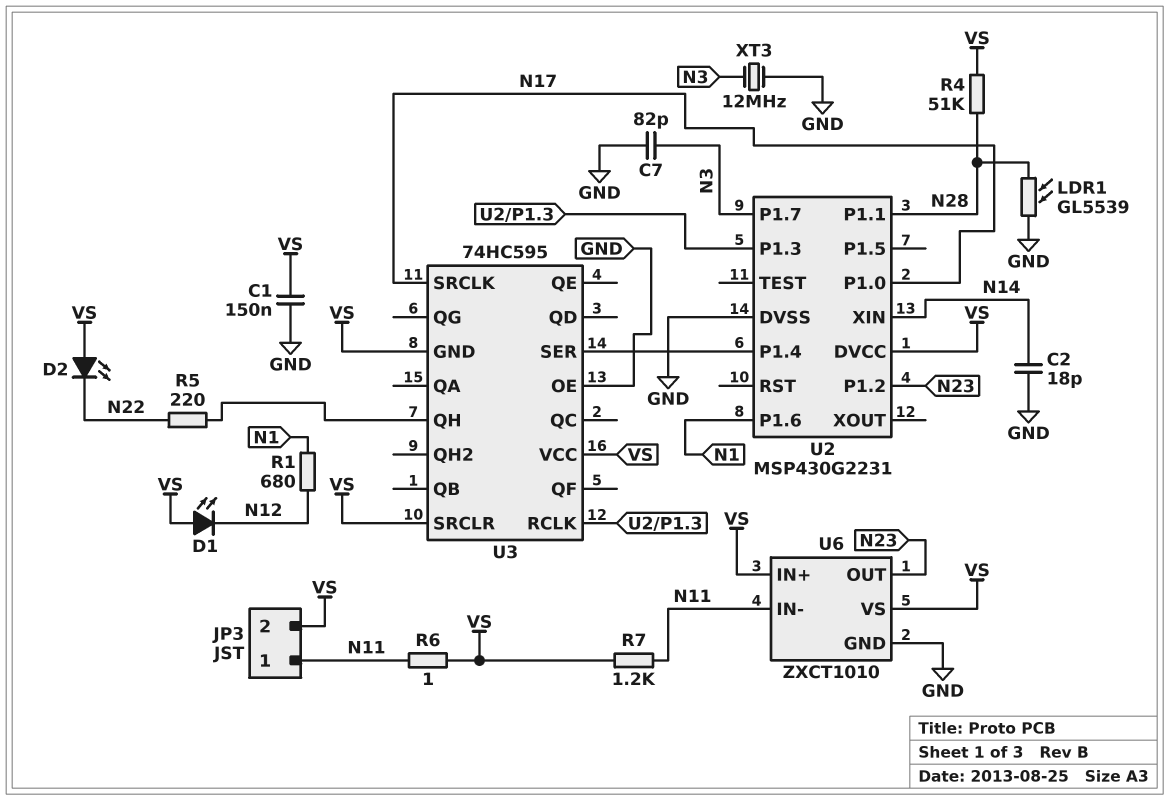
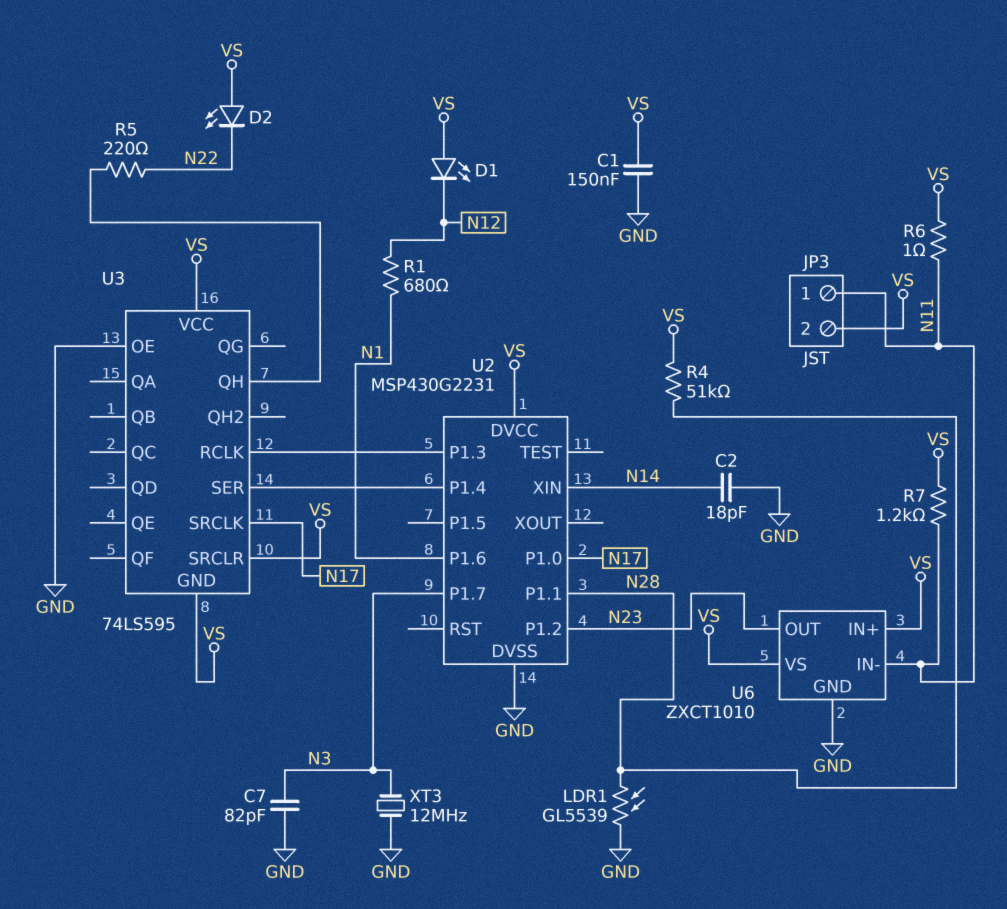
U3: 74HC595 -> 74LS595

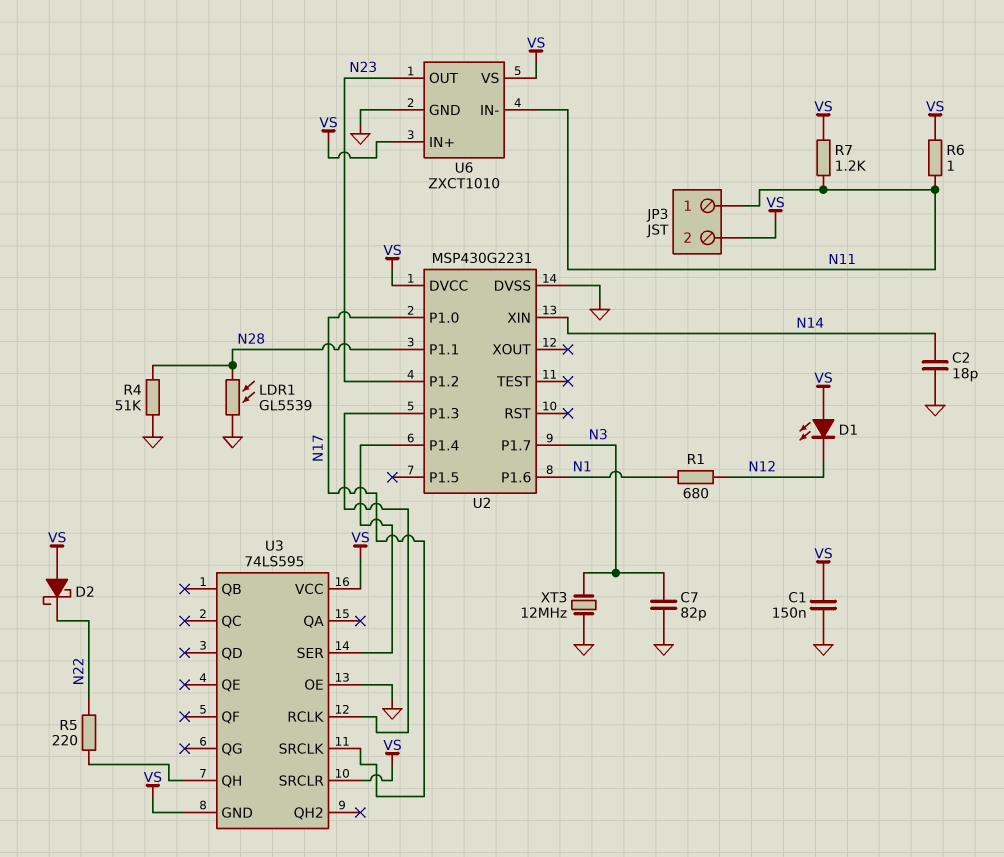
D2: LED (A VS, K N22) -> schottky (A VS, K N22)
R4: 51k (N28, VS) -> 51k (GND, N28)

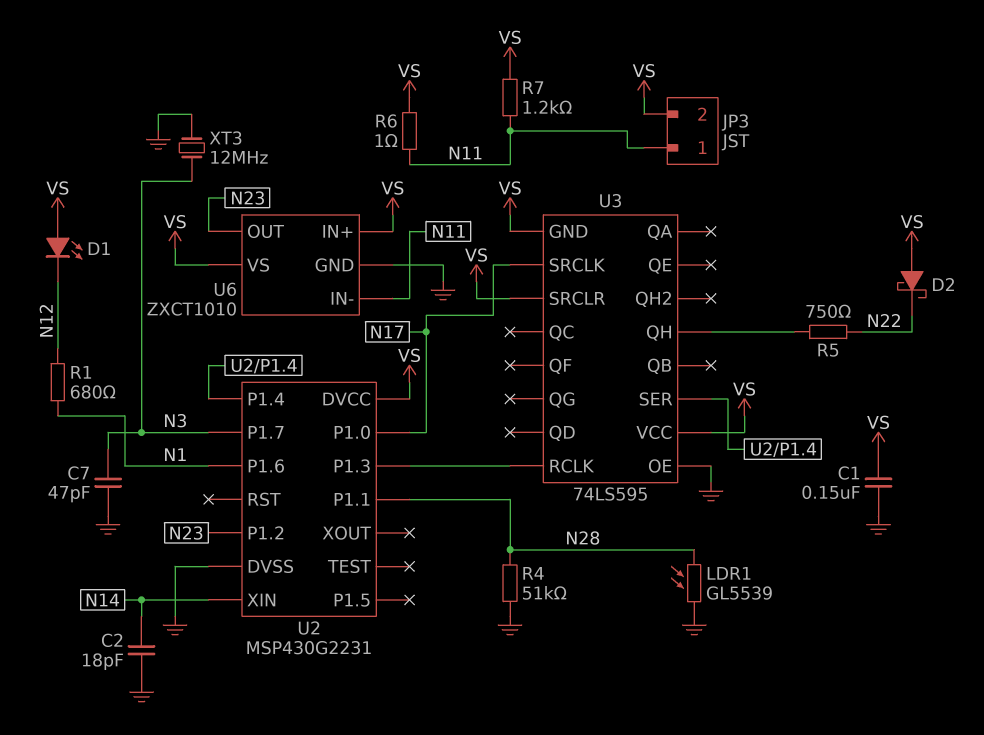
C7: 82pF (GND, N3) -> 47pF (GND, N3)
R5: 220 (N22, U3/QH) -> 750 (N22, U3/QH)

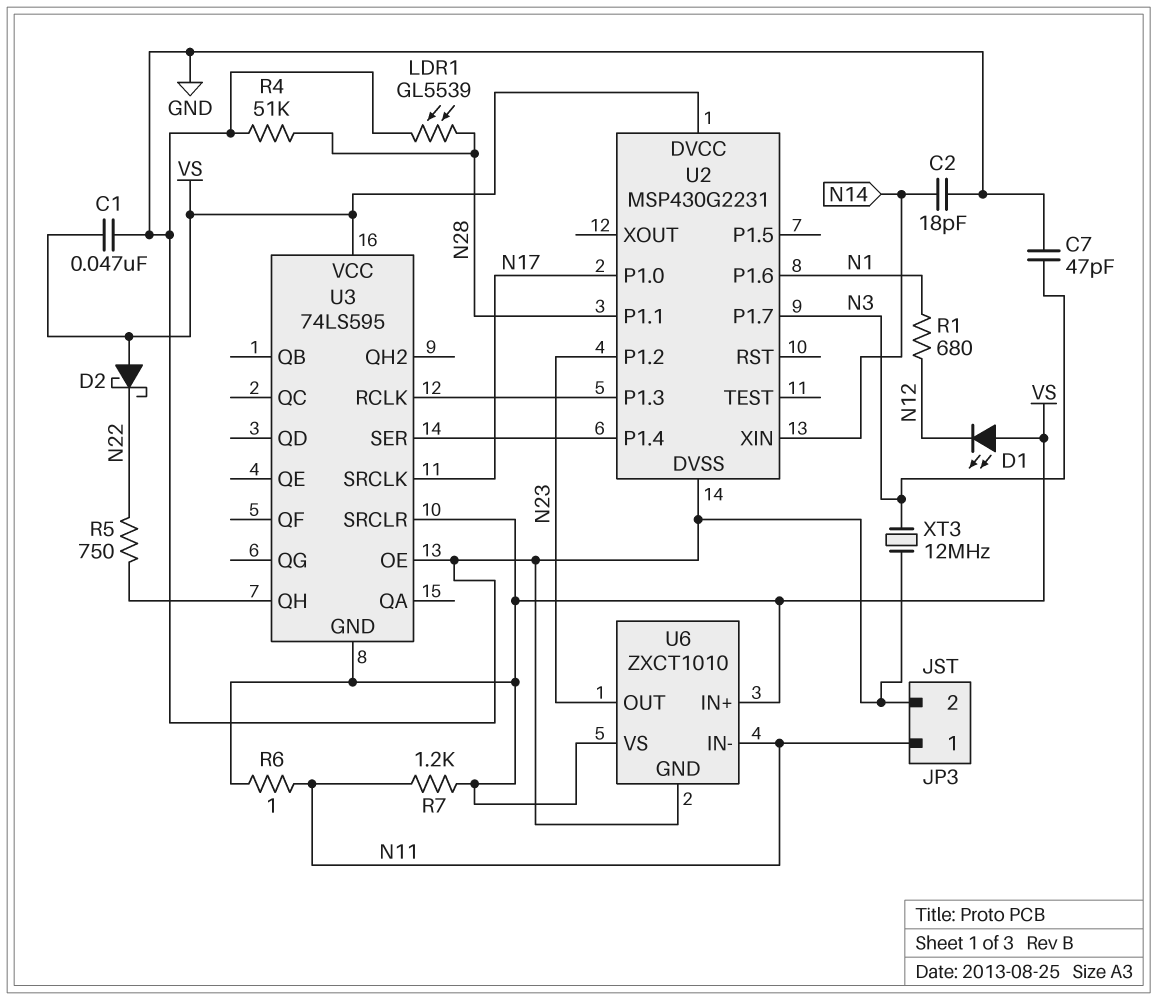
C1: 150nF (GND, VS) -> 47nF (GND, VS)
JP3 pin 2: VS -> GND

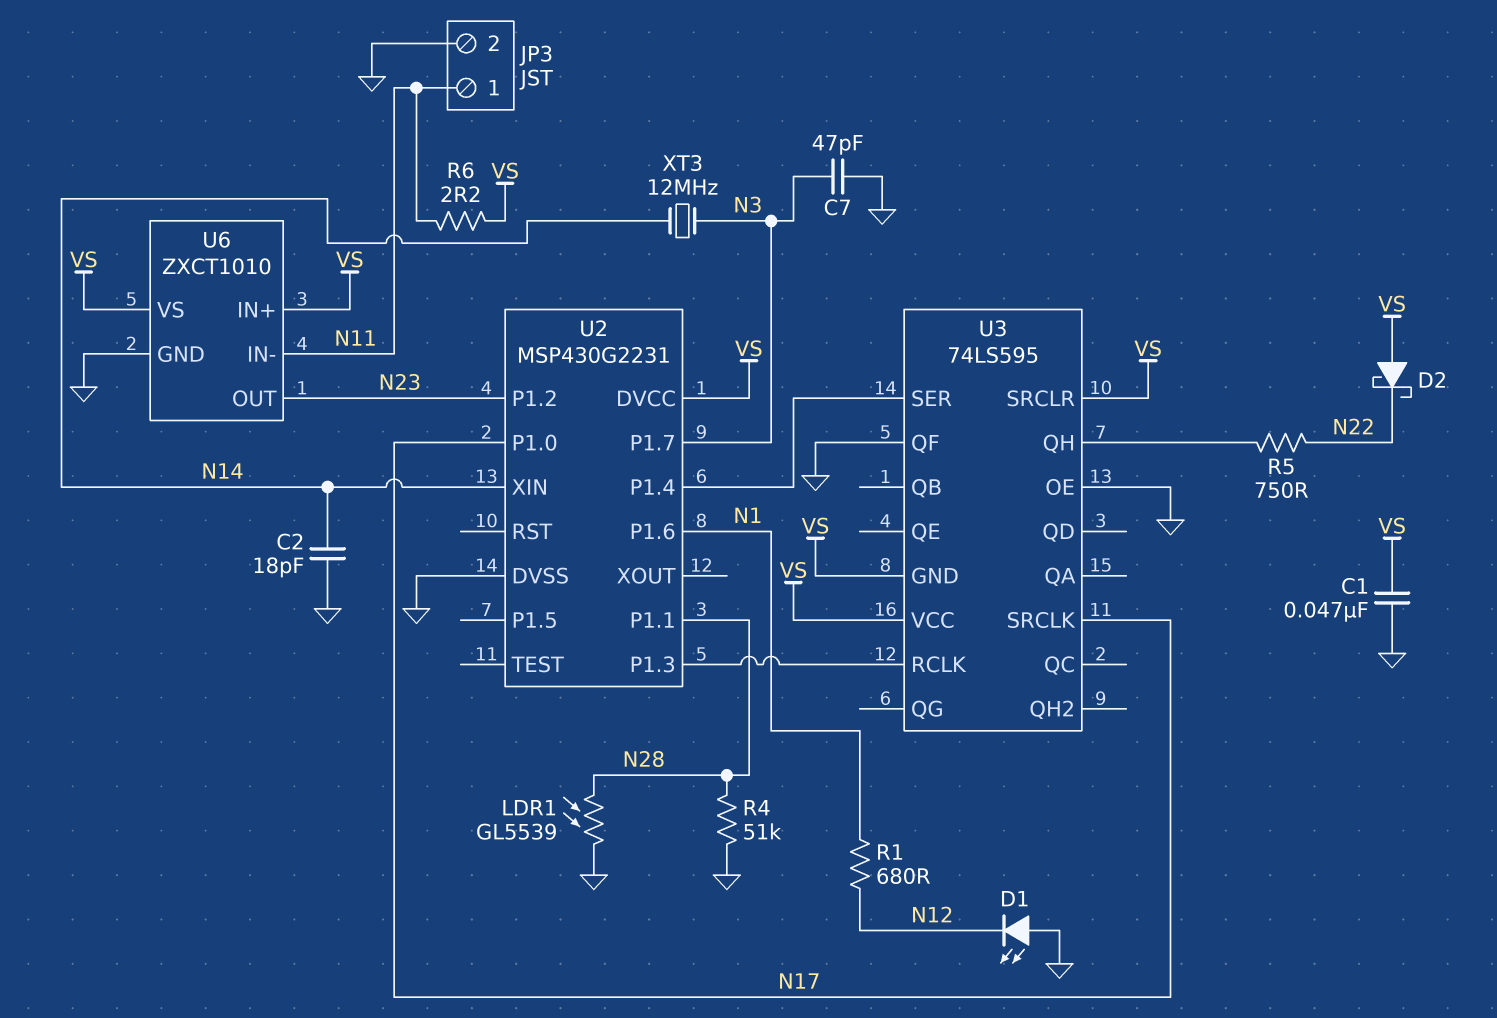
D1: LED (A VS, K N12) -> LED (A GND, K N12)
R6: 1 (N11, VS) -> 2.2 (N11, VS)
R7: 1.2k (N11, VS) -> none
U3 pin QF: none -> GND
XT3: 12MHz (GND, N3) -> 12MHz (N3, N14)

